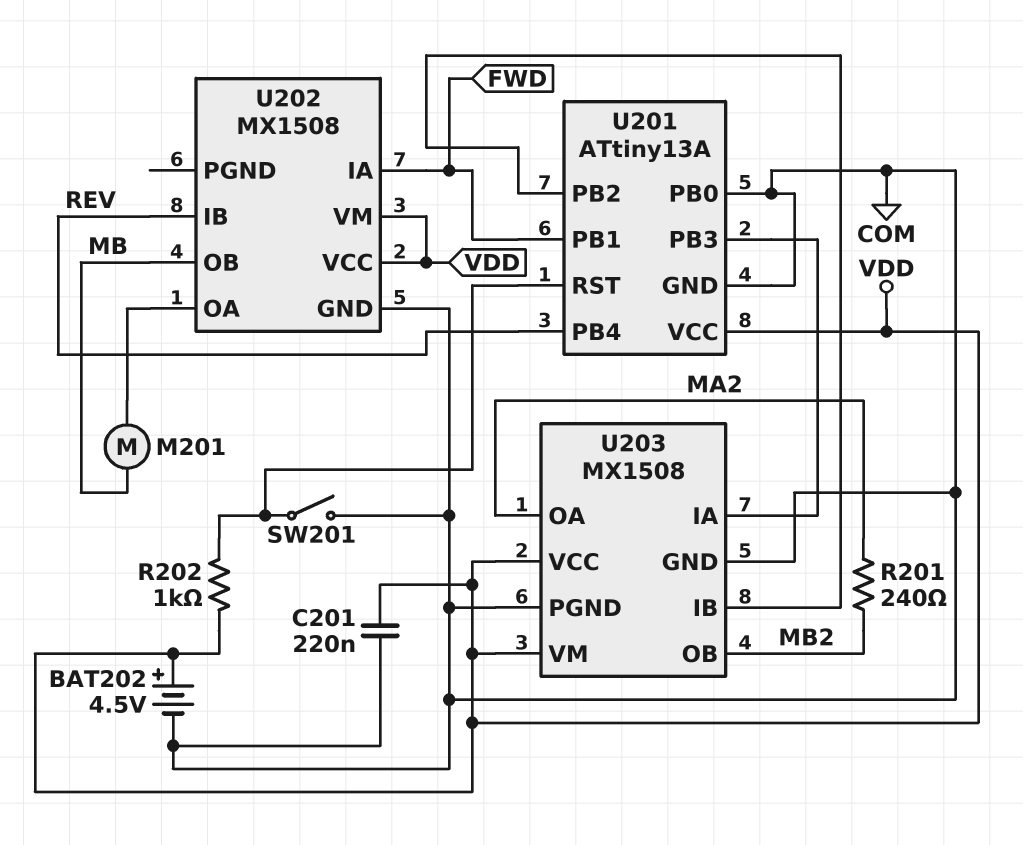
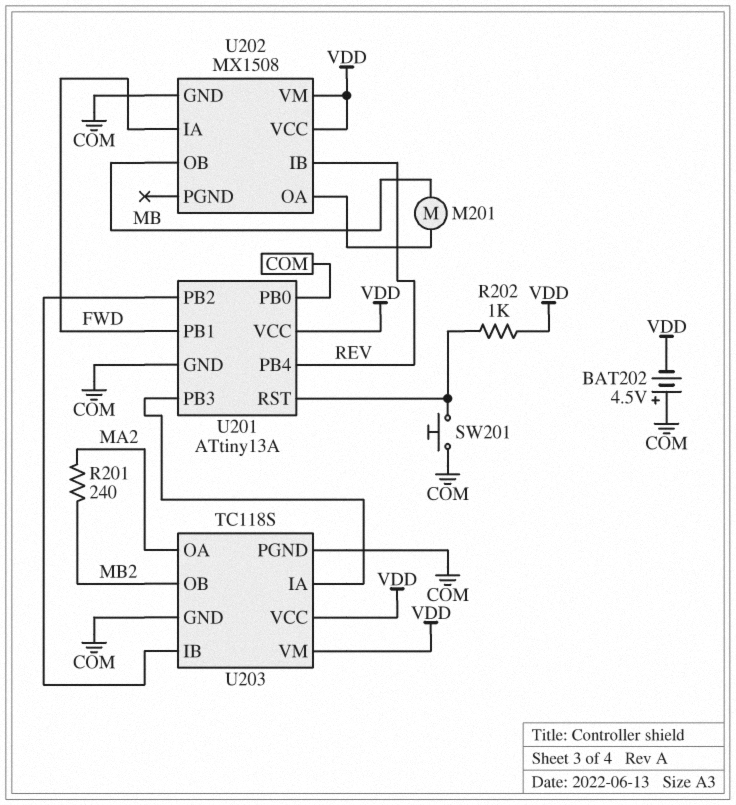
BAT202: 4.5V (plus VDD, minus COM) -> 4.5V (plus COM, minus VDD)
C201: 220nF (COM, VDD) -> none
SW201: switch (COM, U201/RST) -> button (COM, U201/RST)
U203: MX1508 -> TC118S

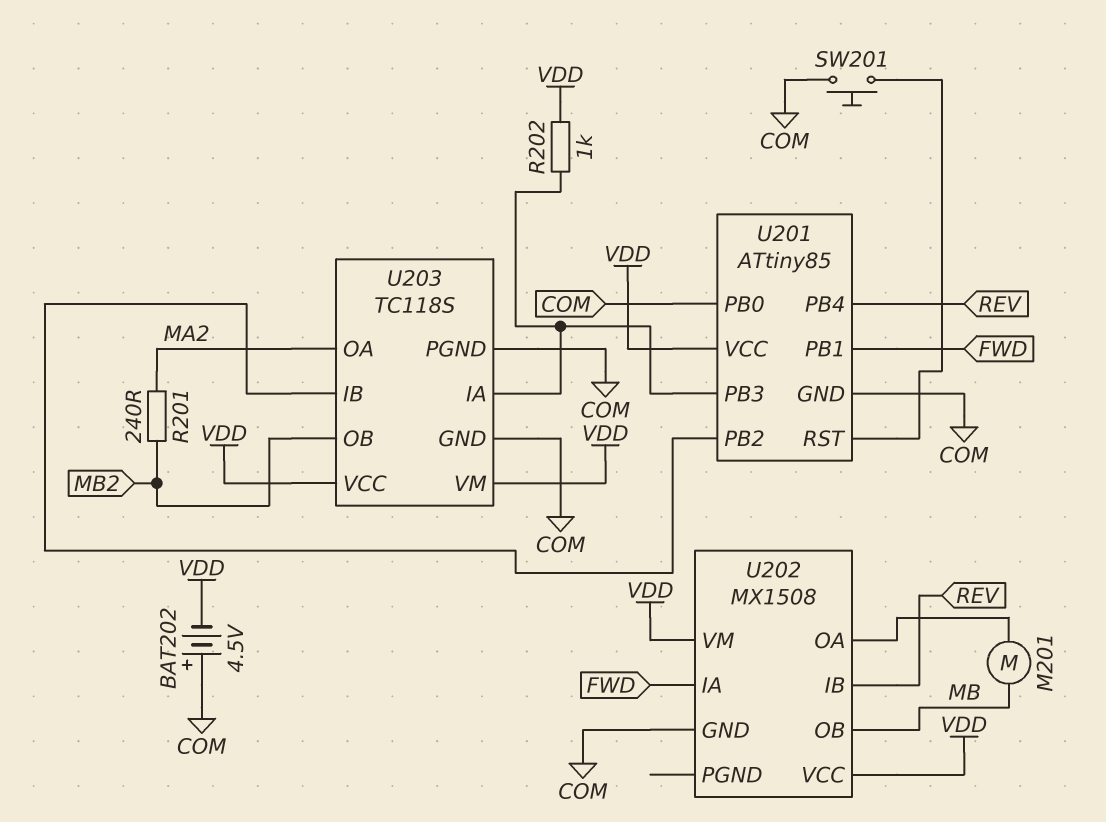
R202: 1k (U201/RST, VDD) -> 1k (U201/PB3, VDD)
U201: ATtiny13A -> ATtiny85

